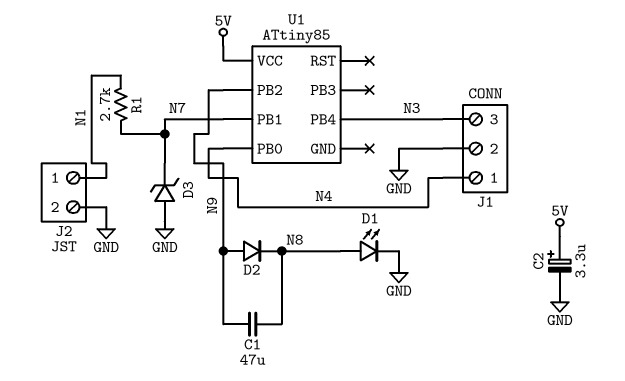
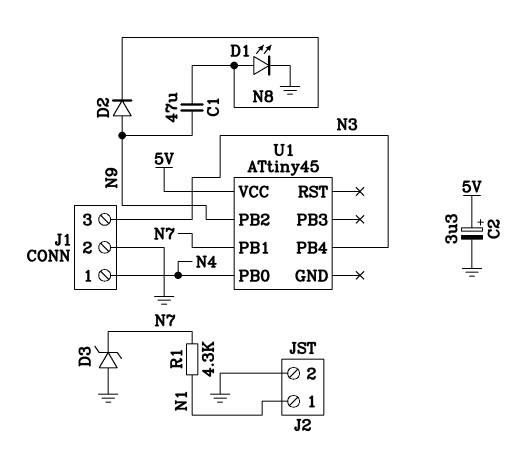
R1: 2.7k (N1, N7) -> 4.3k (N1, N7)
U1: ATtiny85 -> ATtiny45

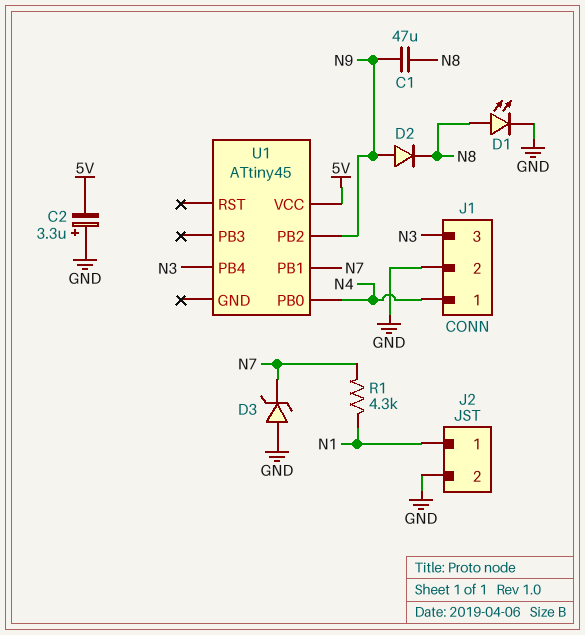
C2: 3.3uF (plus 5V, minus GND) -> 3.3uF (plus GND, minus 5V)

